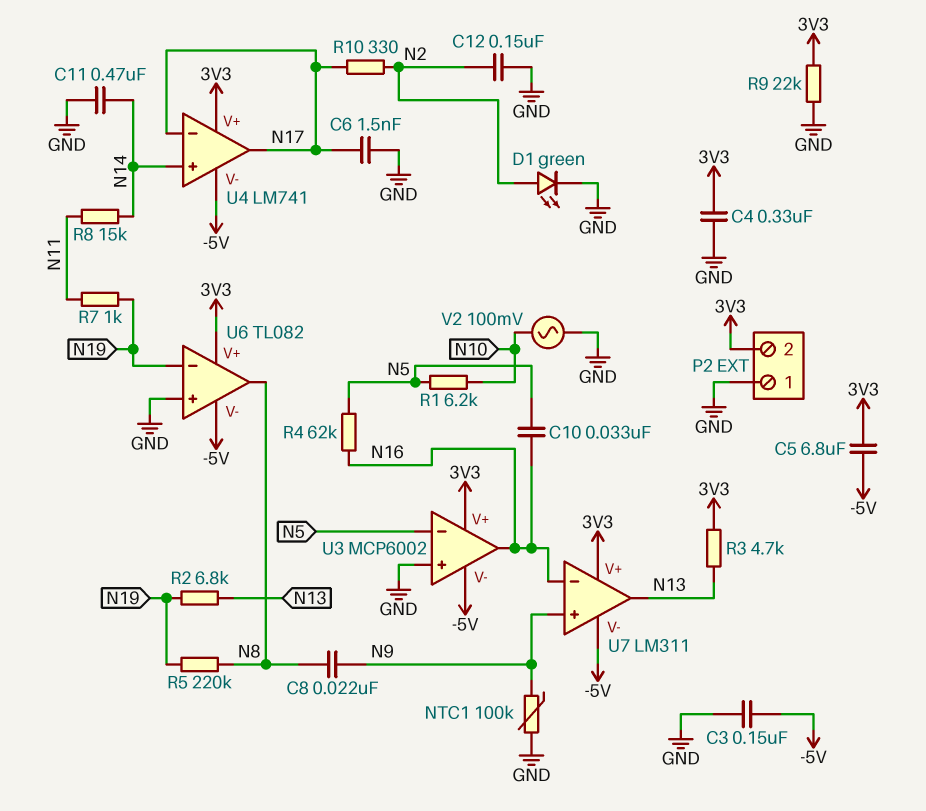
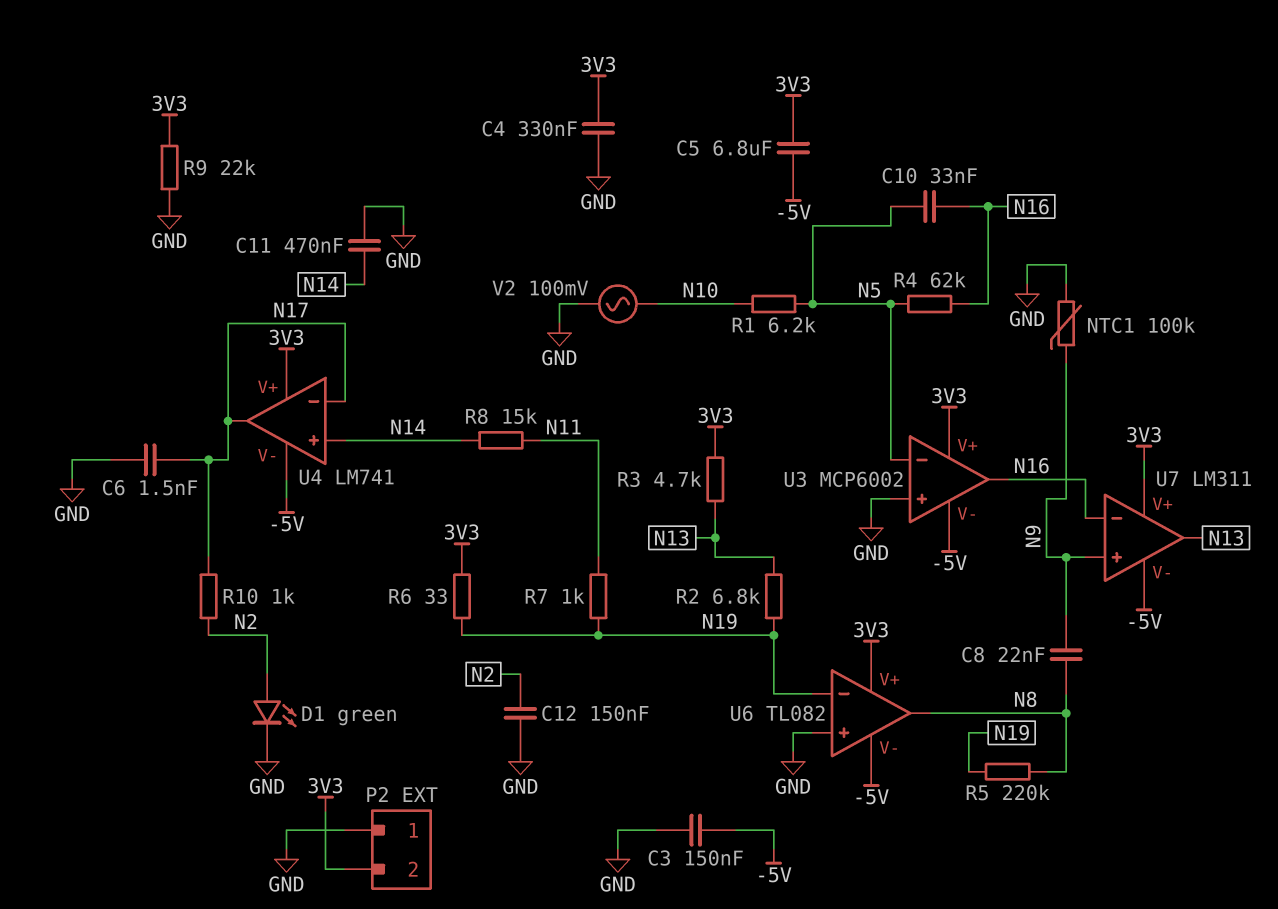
R6: none -> 33 (3V3, N19)
R10: 330 (N2, N17) -> 1k (N2, N17)

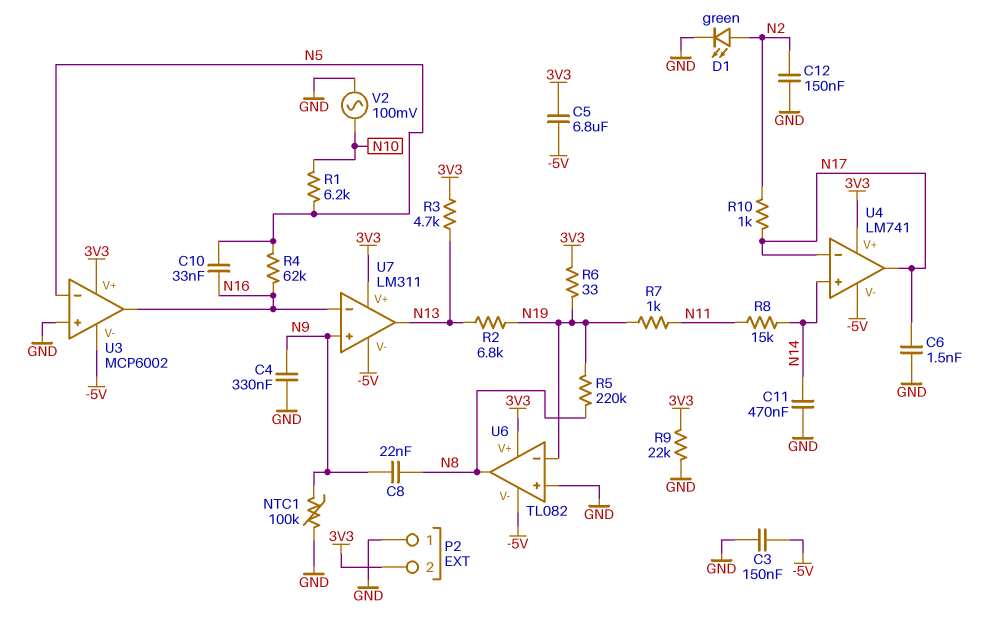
C4: 330nF (3V3, GND) -> 330nF (GND, N9)

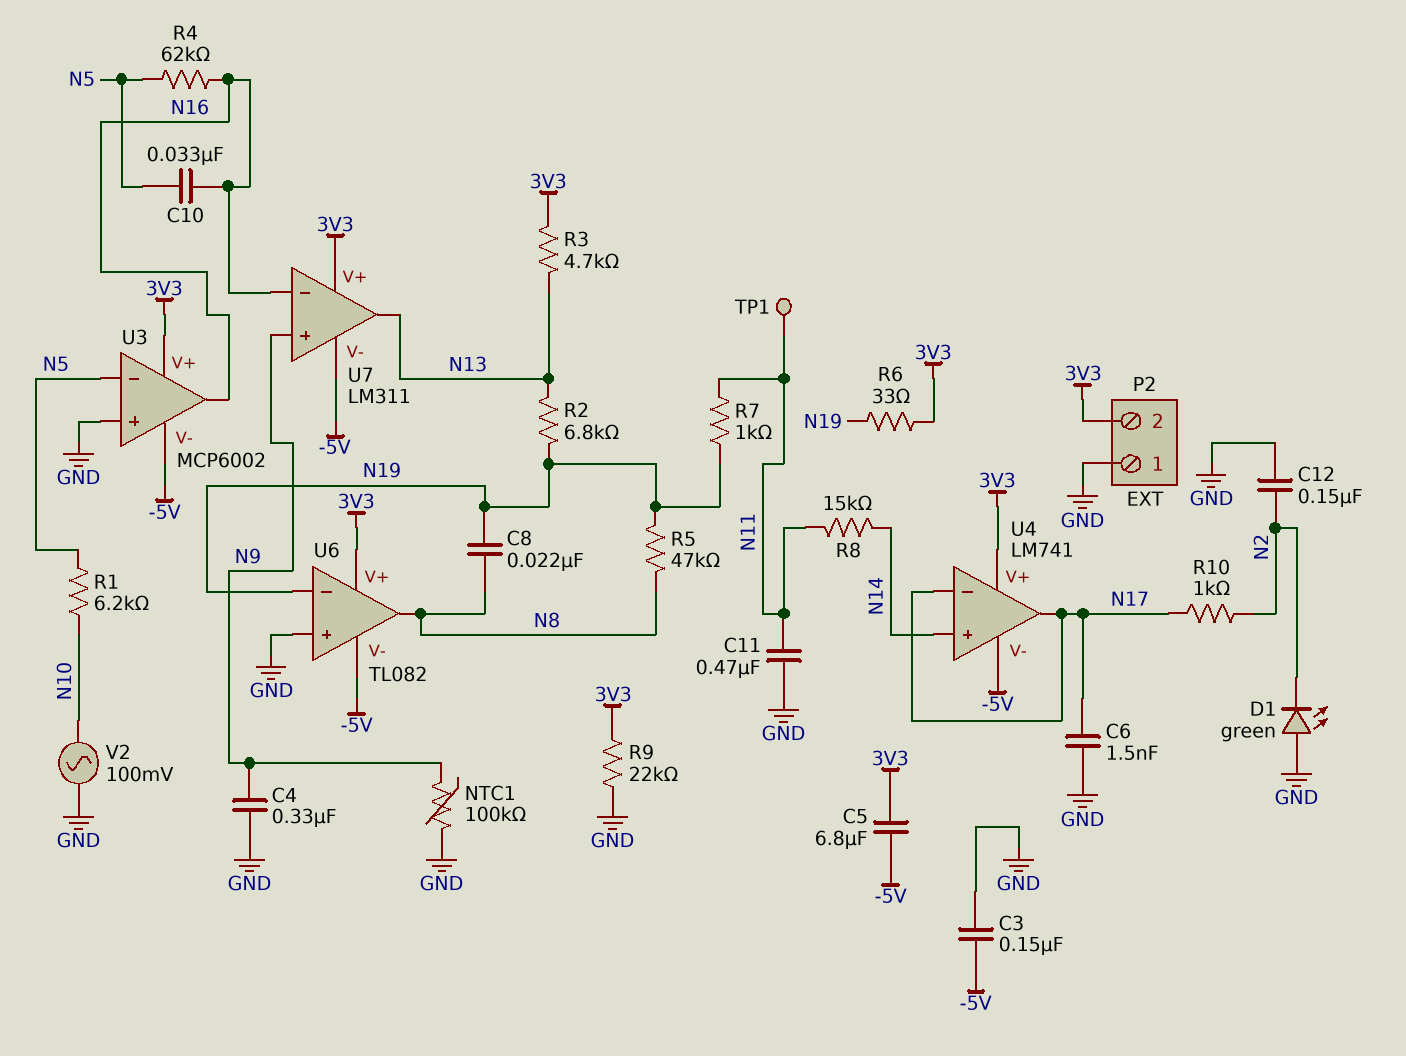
C8: 22nF (N8, N9) -> 22nF (N8, N19)
C11: 470nF (GND, N14) -> 470nF (GND, N11)
D1: LED green (A N2, K GND) -> LED green (A GND, K N2)
R5: 220k (N8, N19) -> 47k (N8, N19)
TP1: none -> test point (N11)

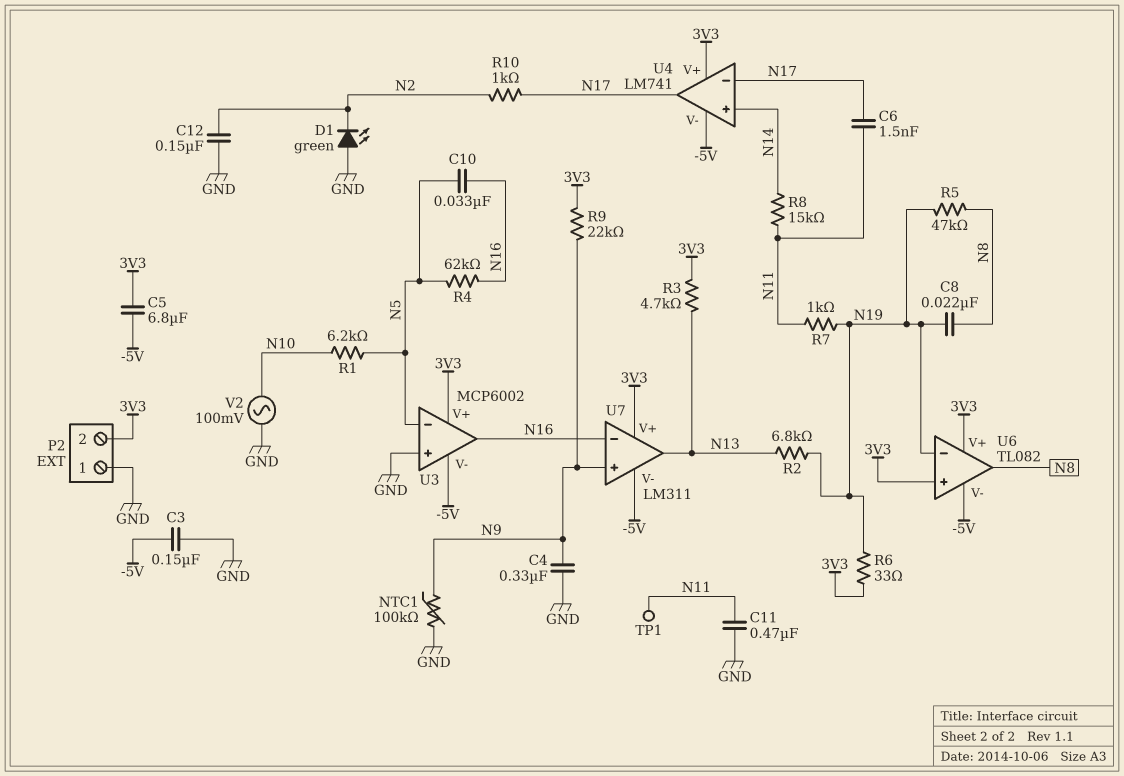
C6: 1.5nF (GND, N17) -> 1.5nF (N11, N17)
R9: 22k (3V3, GND) -> 22k (3V3, N9)
U6 pin in+: GND -> 3V3

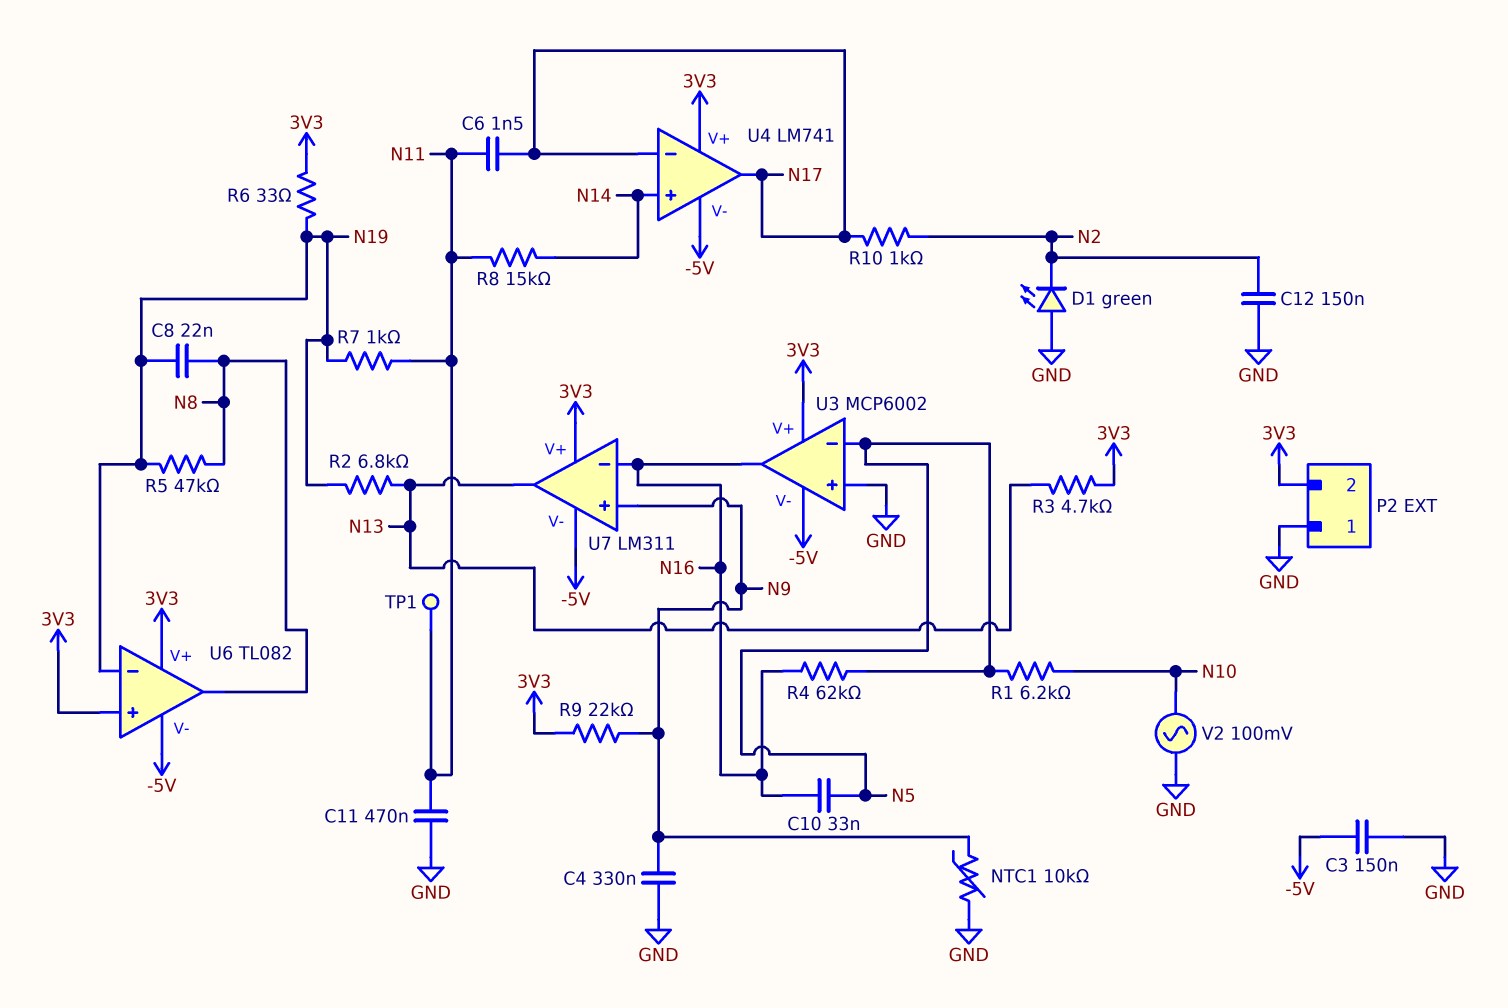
C5: 6.8uF (-5V, 3V3) -> none
NTC1: 100k (GND, N9) -> 10k (GND, N9)

